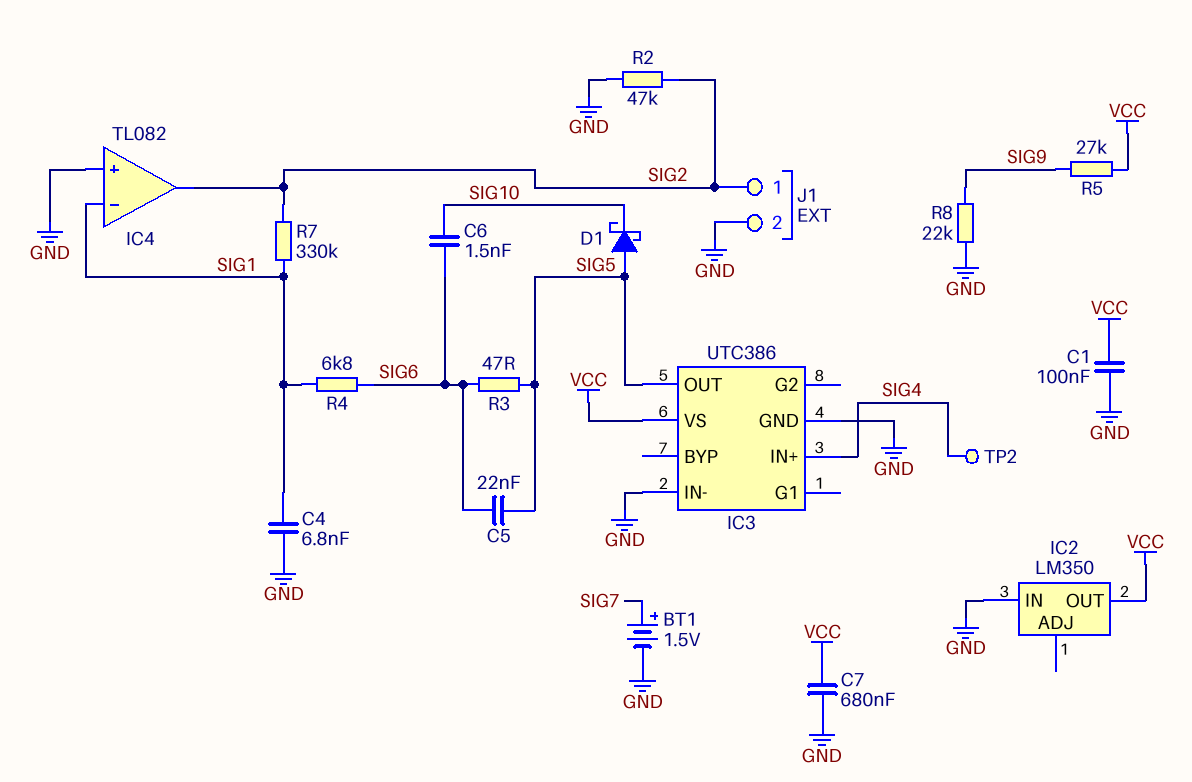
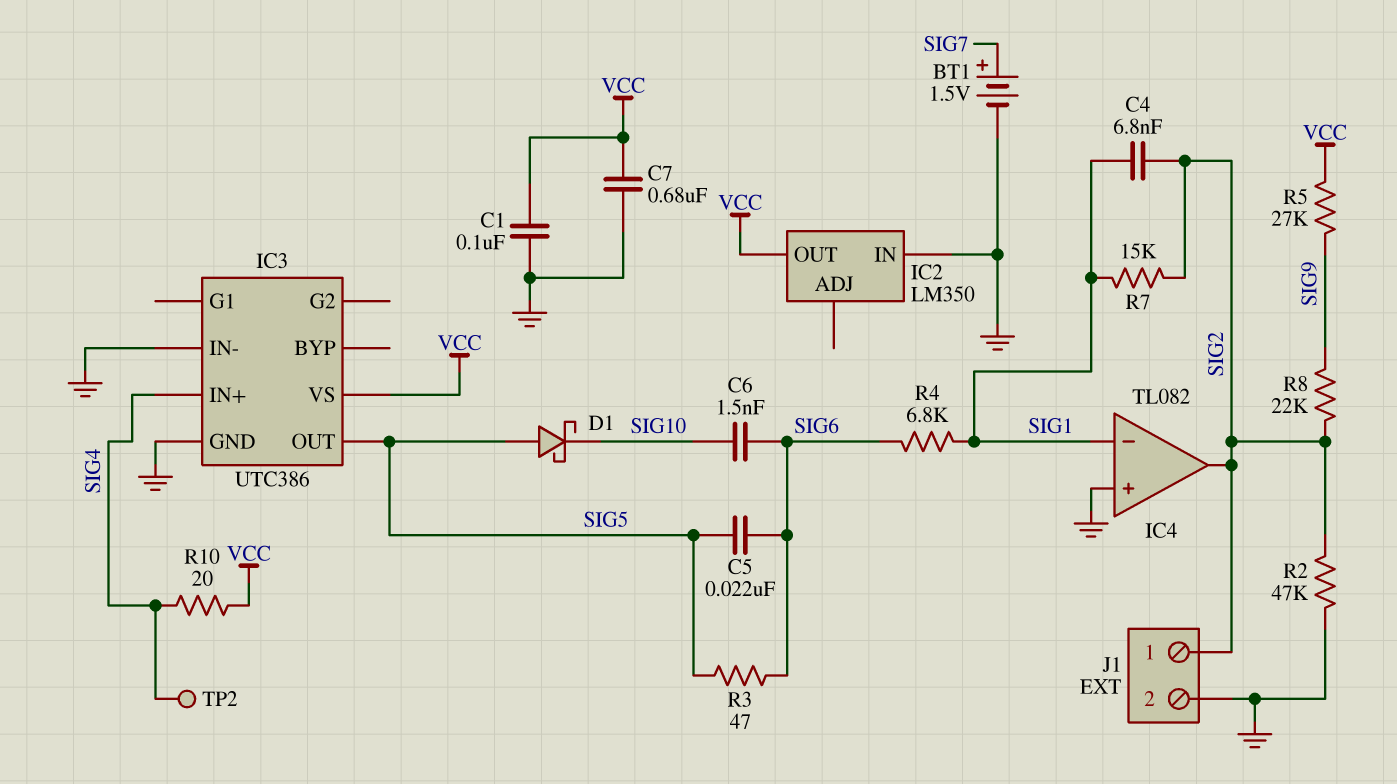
C4: 6.8nF (GND, SIG1) -> 6.8nF (SIG1, SIG2)
R7: 330k (SIG1, SIG2) -> 15k (SIG1, SIG2)
R8: 22k (GND, SIG9) -> 22k (SIG2, SIG9)
R10: none -> 20 (SIG4, VCC)

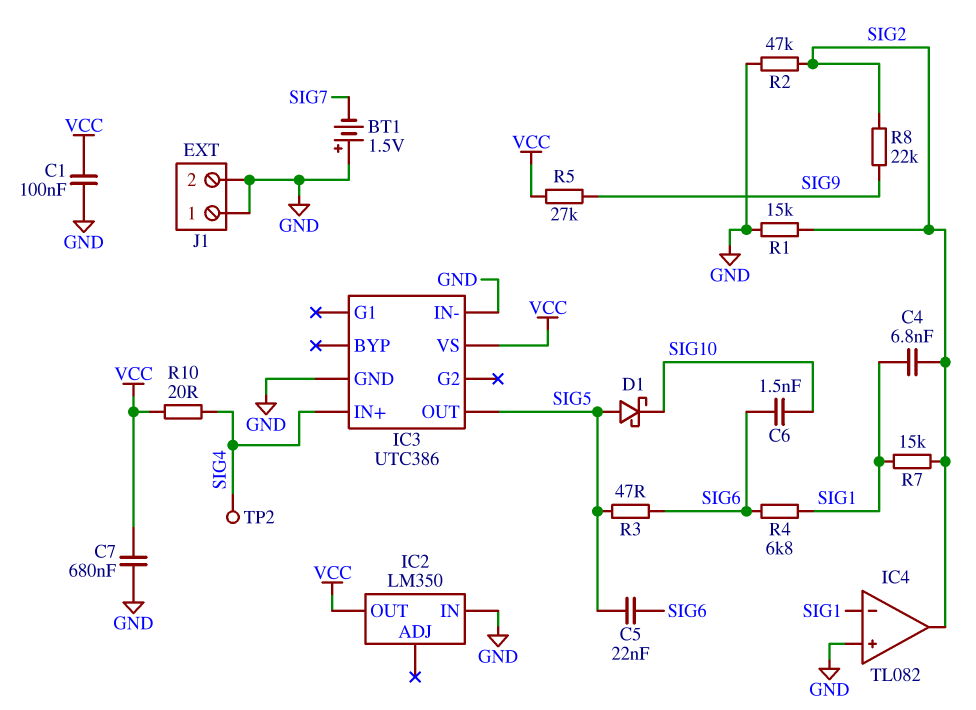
BT1: 1.5V (plus SIG7, minus GND) -> 1.5V (plus GND, minus SIG7)
J1 pin 1: SIG2 -> GND
R1: none -> 15k (GND, SIG2)

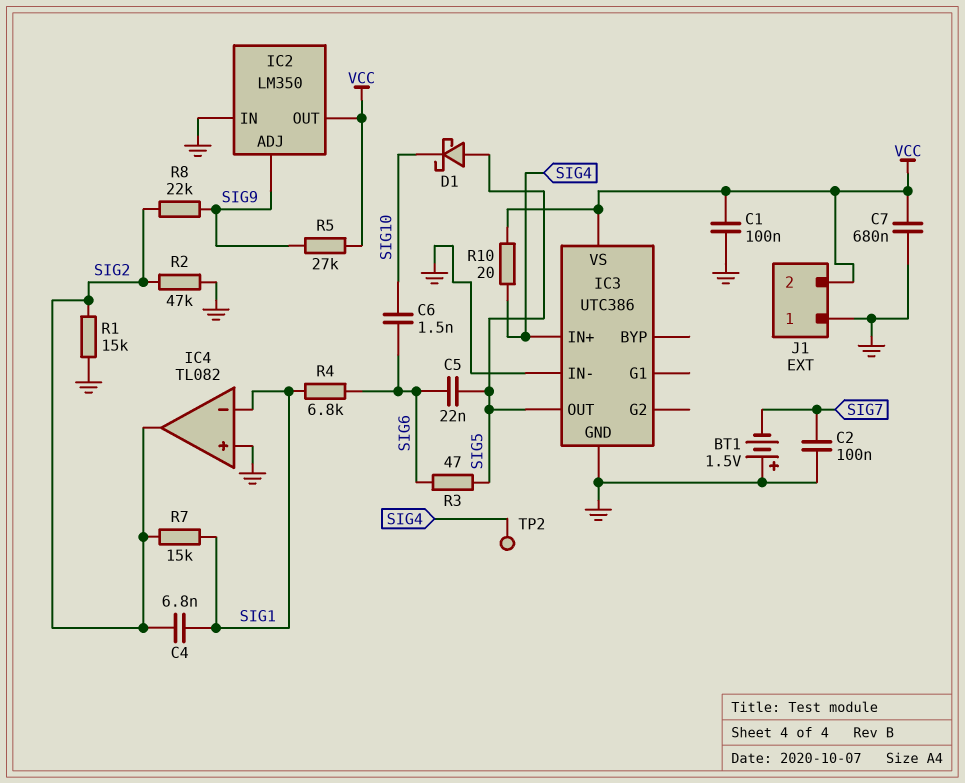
C2: none -> 100nF (GND, SIG7)
IC2 pin ADJ: none -> SIG9
J1 pin 2: GND -> VCC

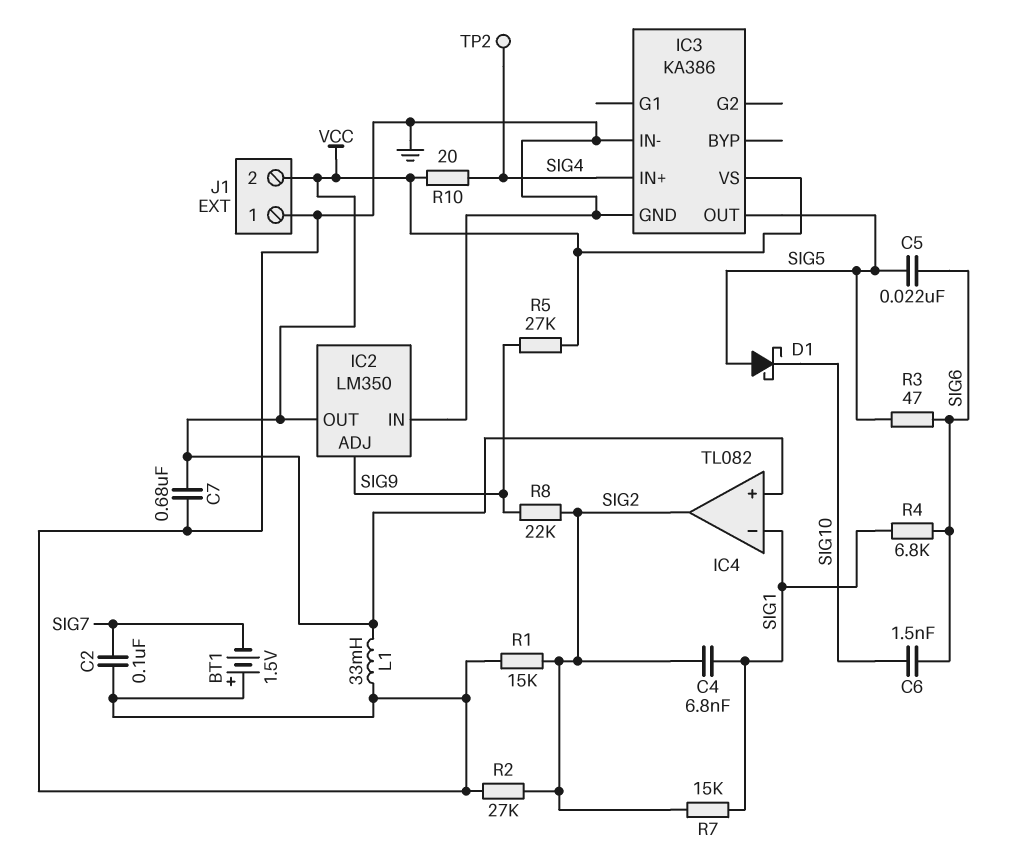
C1: 100nF (GND, VCC) -> none
IC3: UTC386 -> KA386
IC4 pin in+: GND -> VCC
L1: none -> 33mH (GND, VCC)
R2: 47k (GND, SIG2) -> 27k (GND, SIG2)

